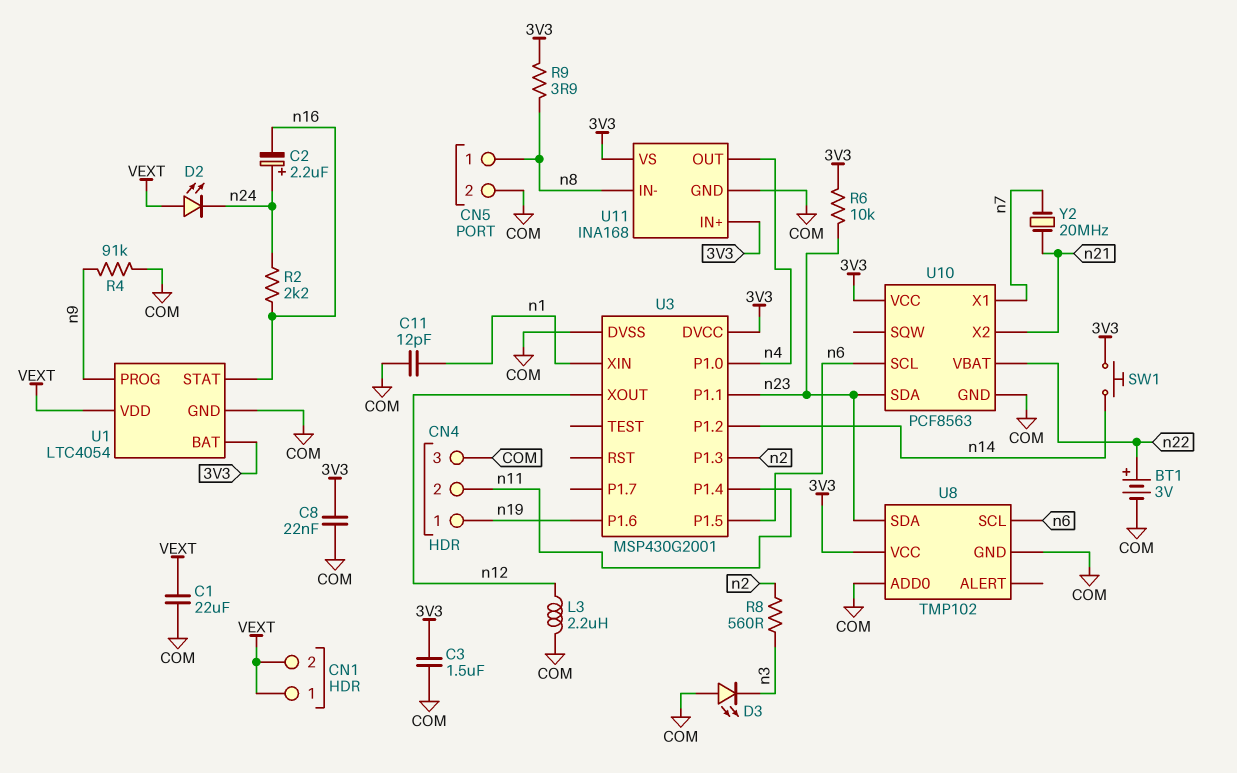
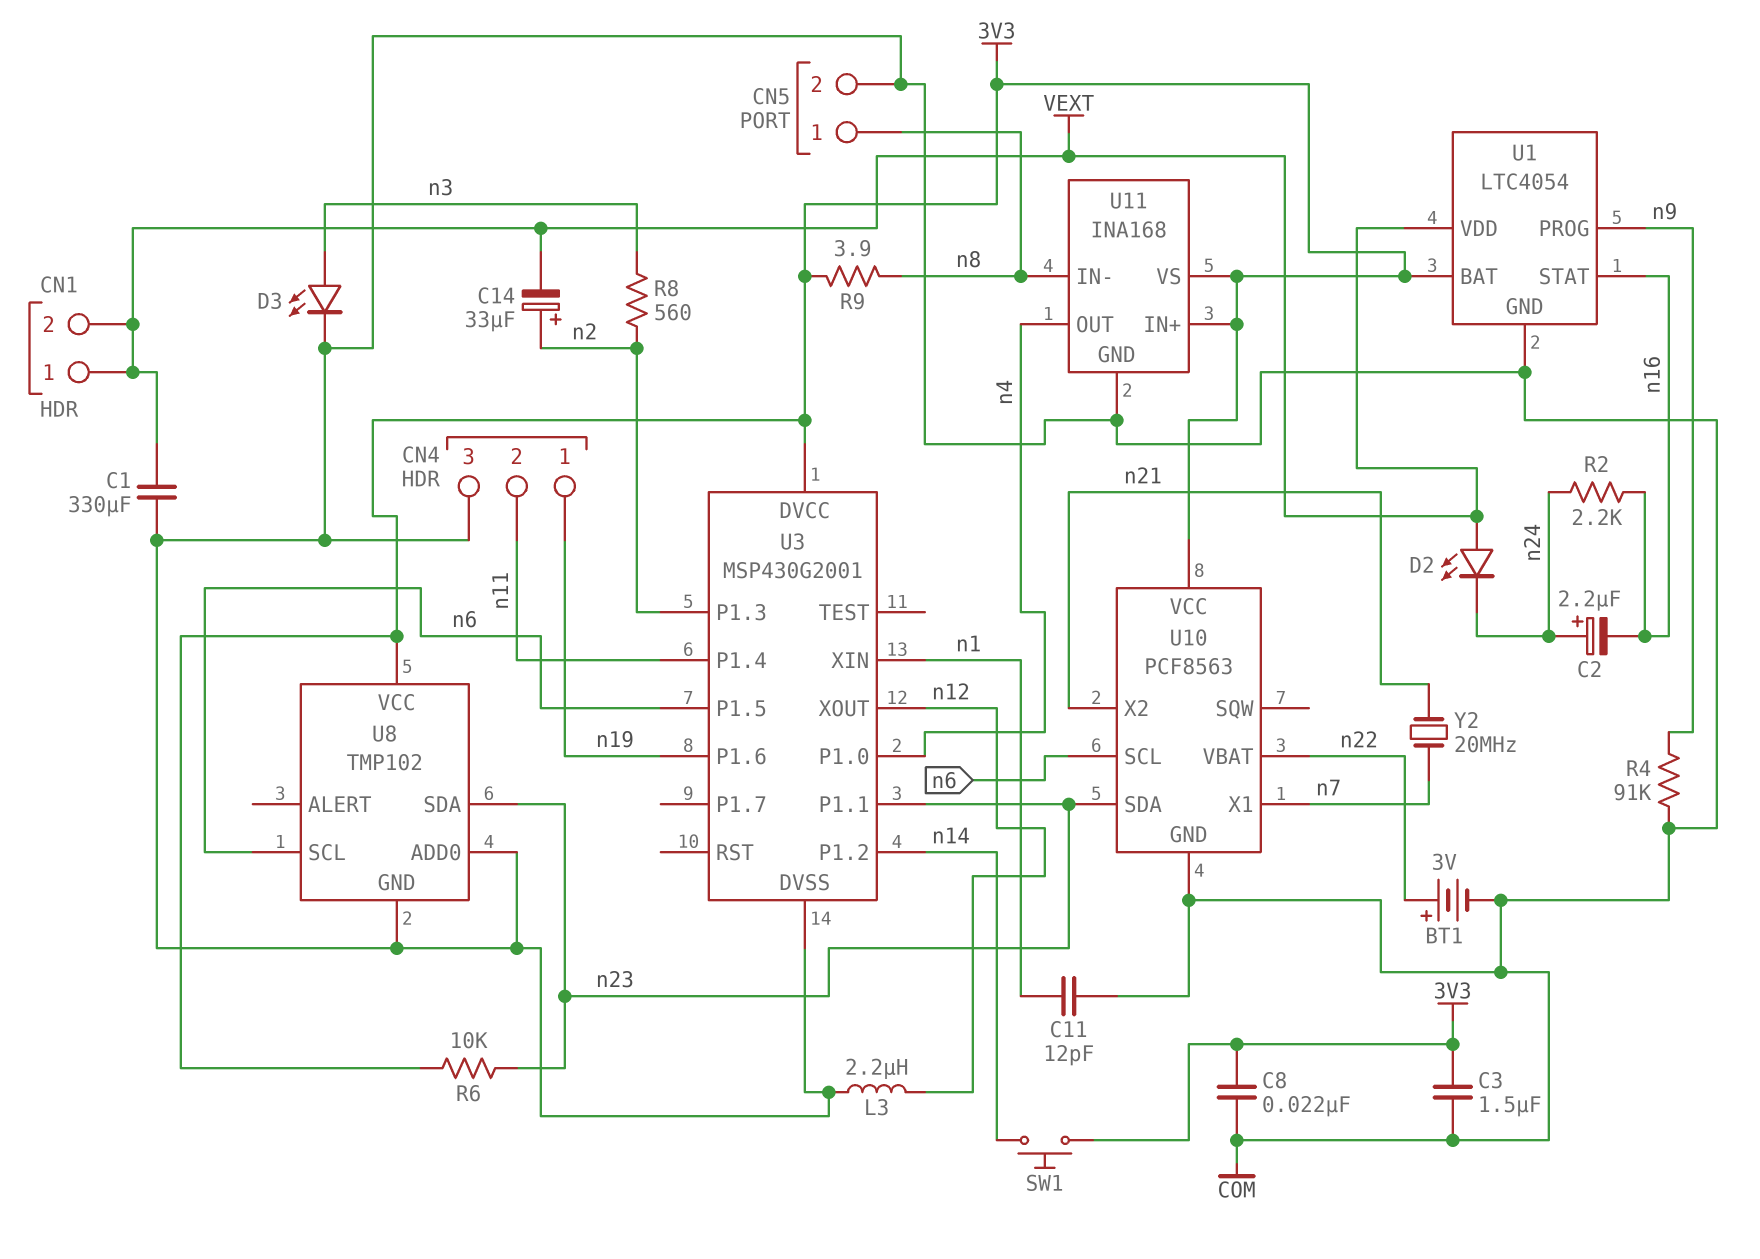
C1: 22uF (COM, VEXT) -> 330uF (COM, VEXT)
C14: none -> 33uF (plus n2, minus VEXT)
D3: LED (A COM, K n3) -> LED (A n3, K COM)

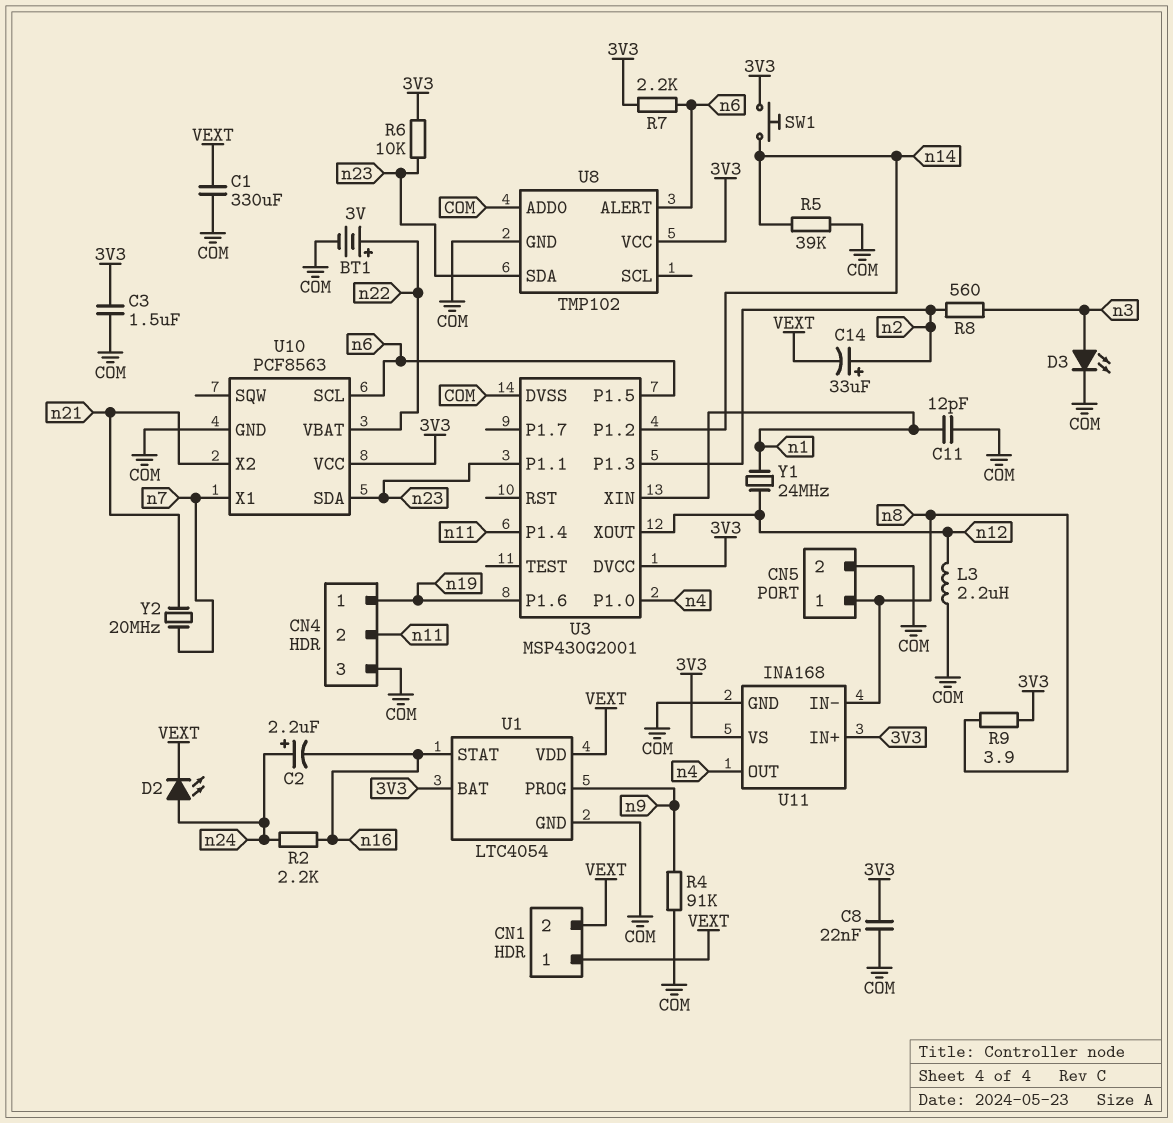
D2: LED (A VEXT, K n24) -> LED (A n24, K VEXT)
R5: none -> 39k (COM, n14)
R7: none -> 2.2k (3V3, n6)
U8 pin ALERT: none -> n6
U8 pin SCL: n6 -> none
Y1: none -> 24MHz (n1, n12)

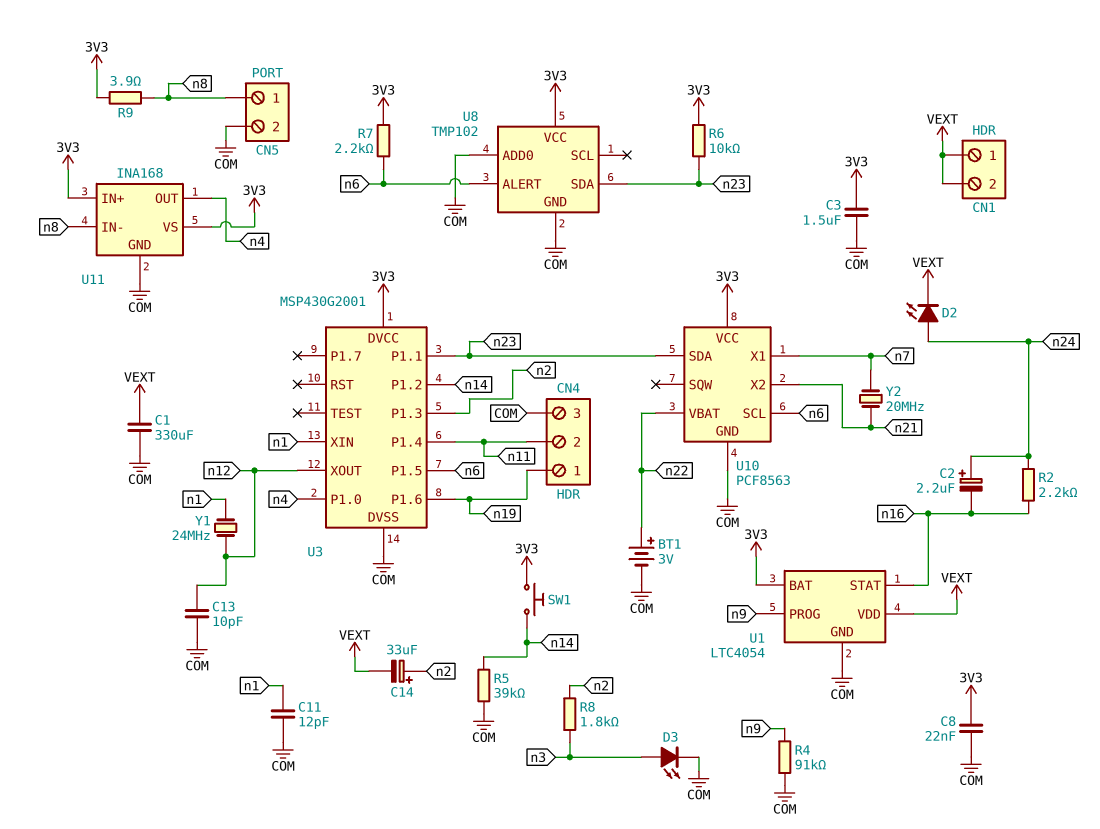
C13: none -> 10pF (COM, n12)
L3: 2.2uH (COM, n12) -> none
R8: 560 (n2, n3) -> 1.8k (n2, n3)

